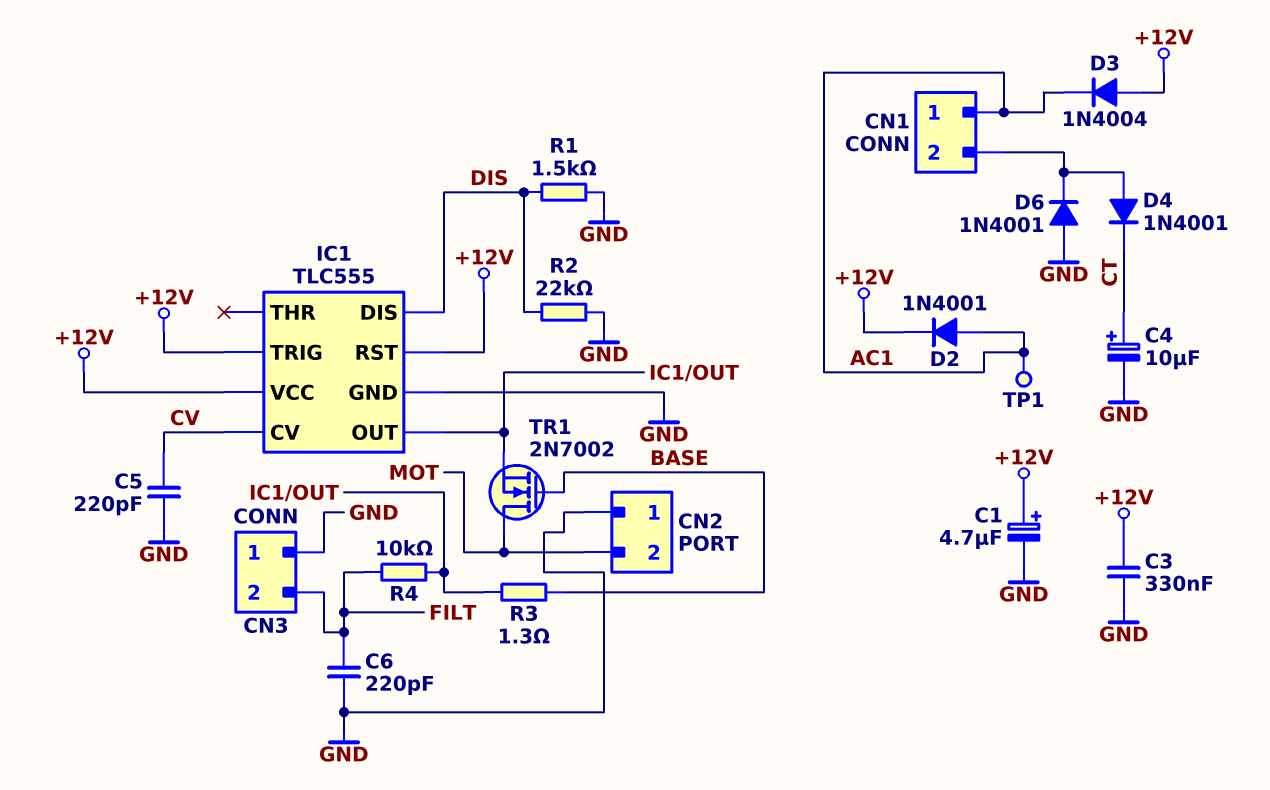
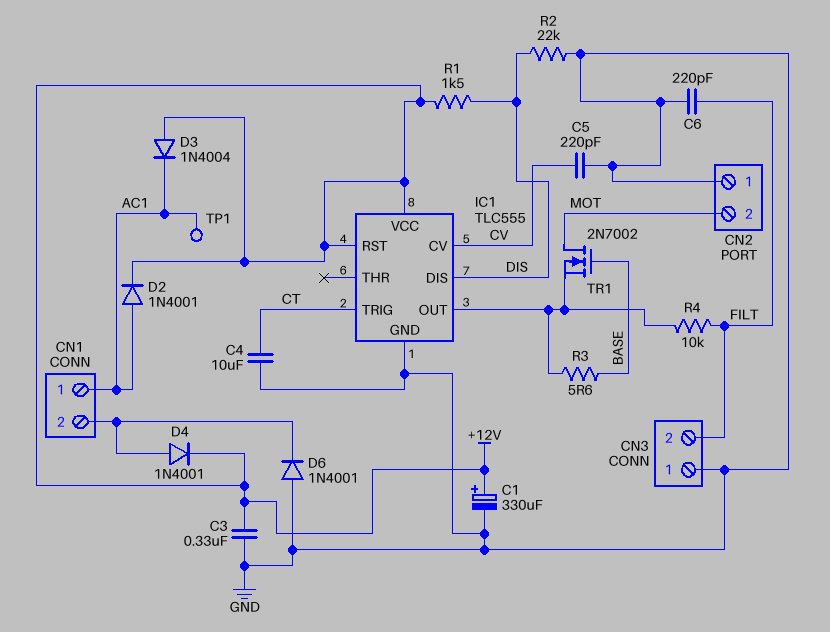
C1: 4.7uF (plus +12V, minus GND) -> 330uF (plus +12V, minus GND)
C4: 10uF (plus CT, minus GND) -> 10uF (CT, GND)
D4: diode 1N4001 (A CN1/2, K CT) -> diode 1N4001 (A CN1/2, K +12V)
IC1 pin TRIG: +12V -> CT
R1: 1.5k (DIS, GND) -> 1.5k (+12V, DIS)
R3: 1.3 (BASE, IC1/OUT) -> 5.6 (BASE, IC1/OUT)

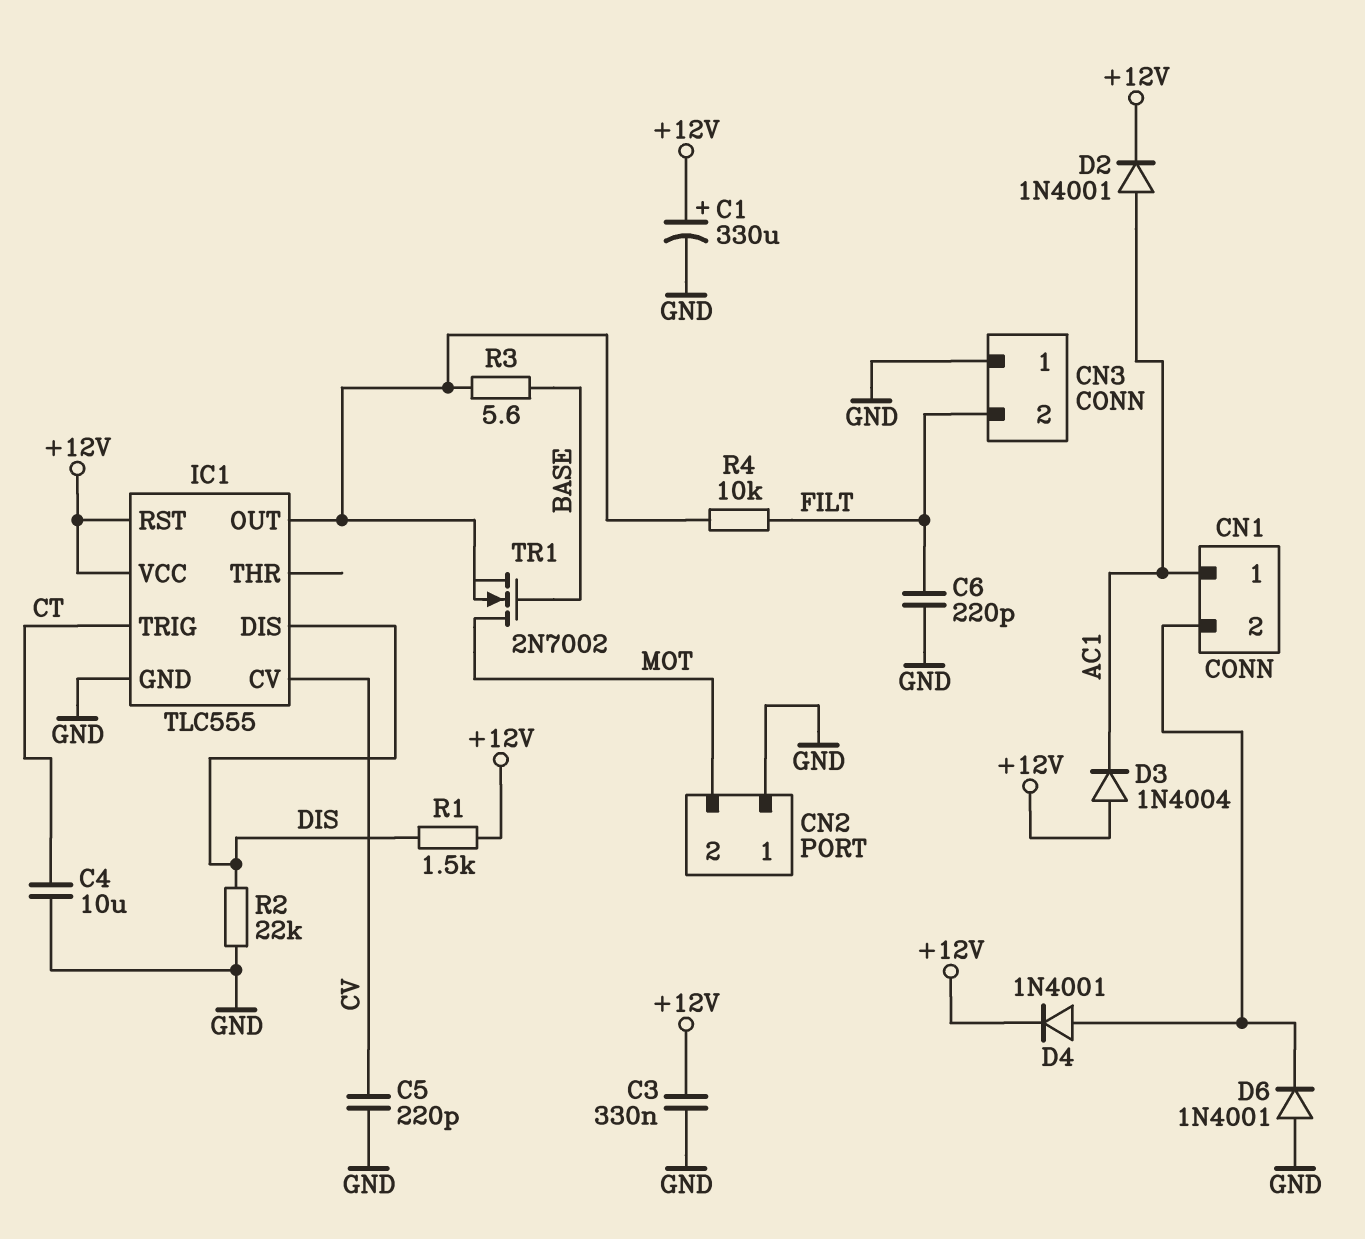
TP1: test point (AC1) -> none

